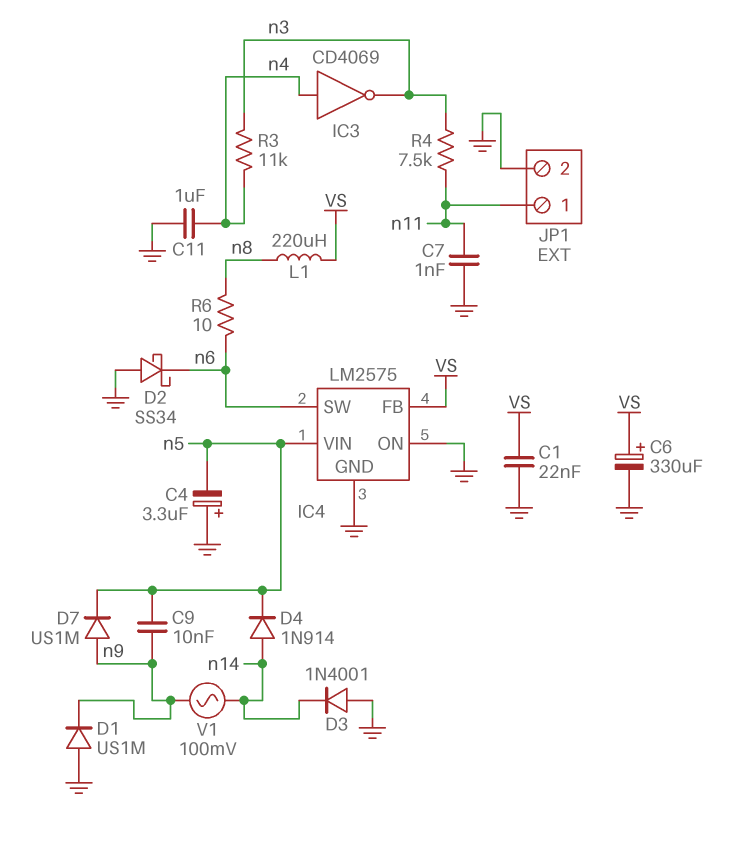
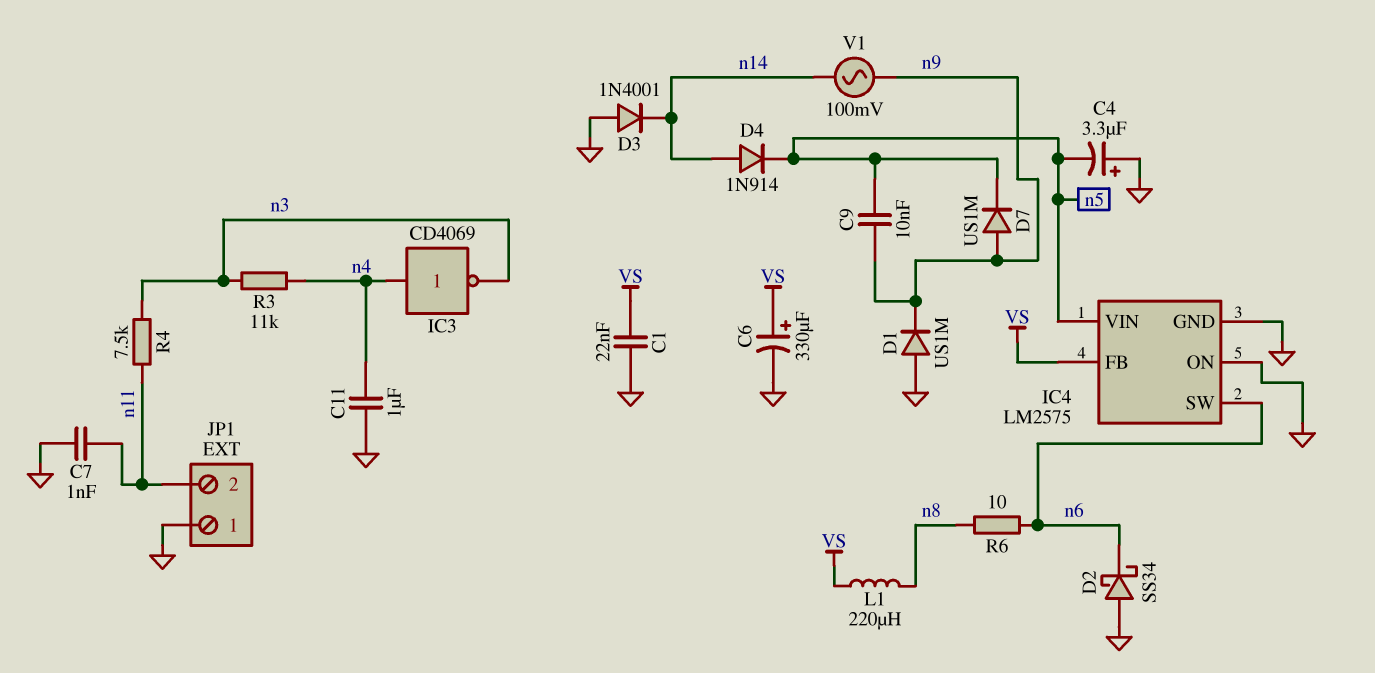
JP1 pin 1: n11 -> GND
JP1 pin 2: GND -> n11

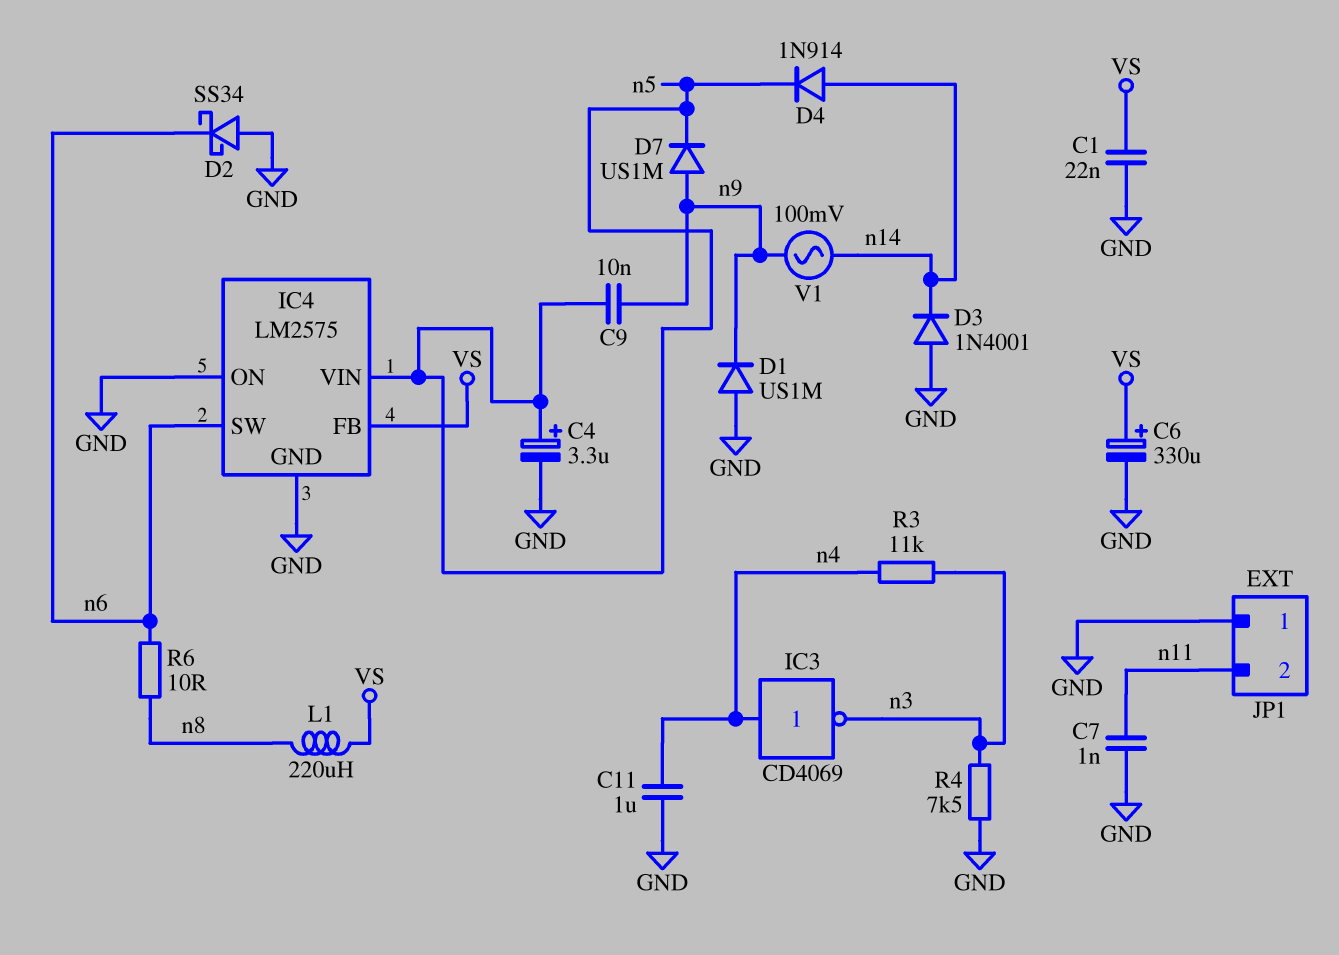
C4: 3.3uF (plus GND, minus n5) -> 3.3uF (plus n5, minus GND)
R4: 7.5k (n3, n11) -> 7.5k (GND, n3)

